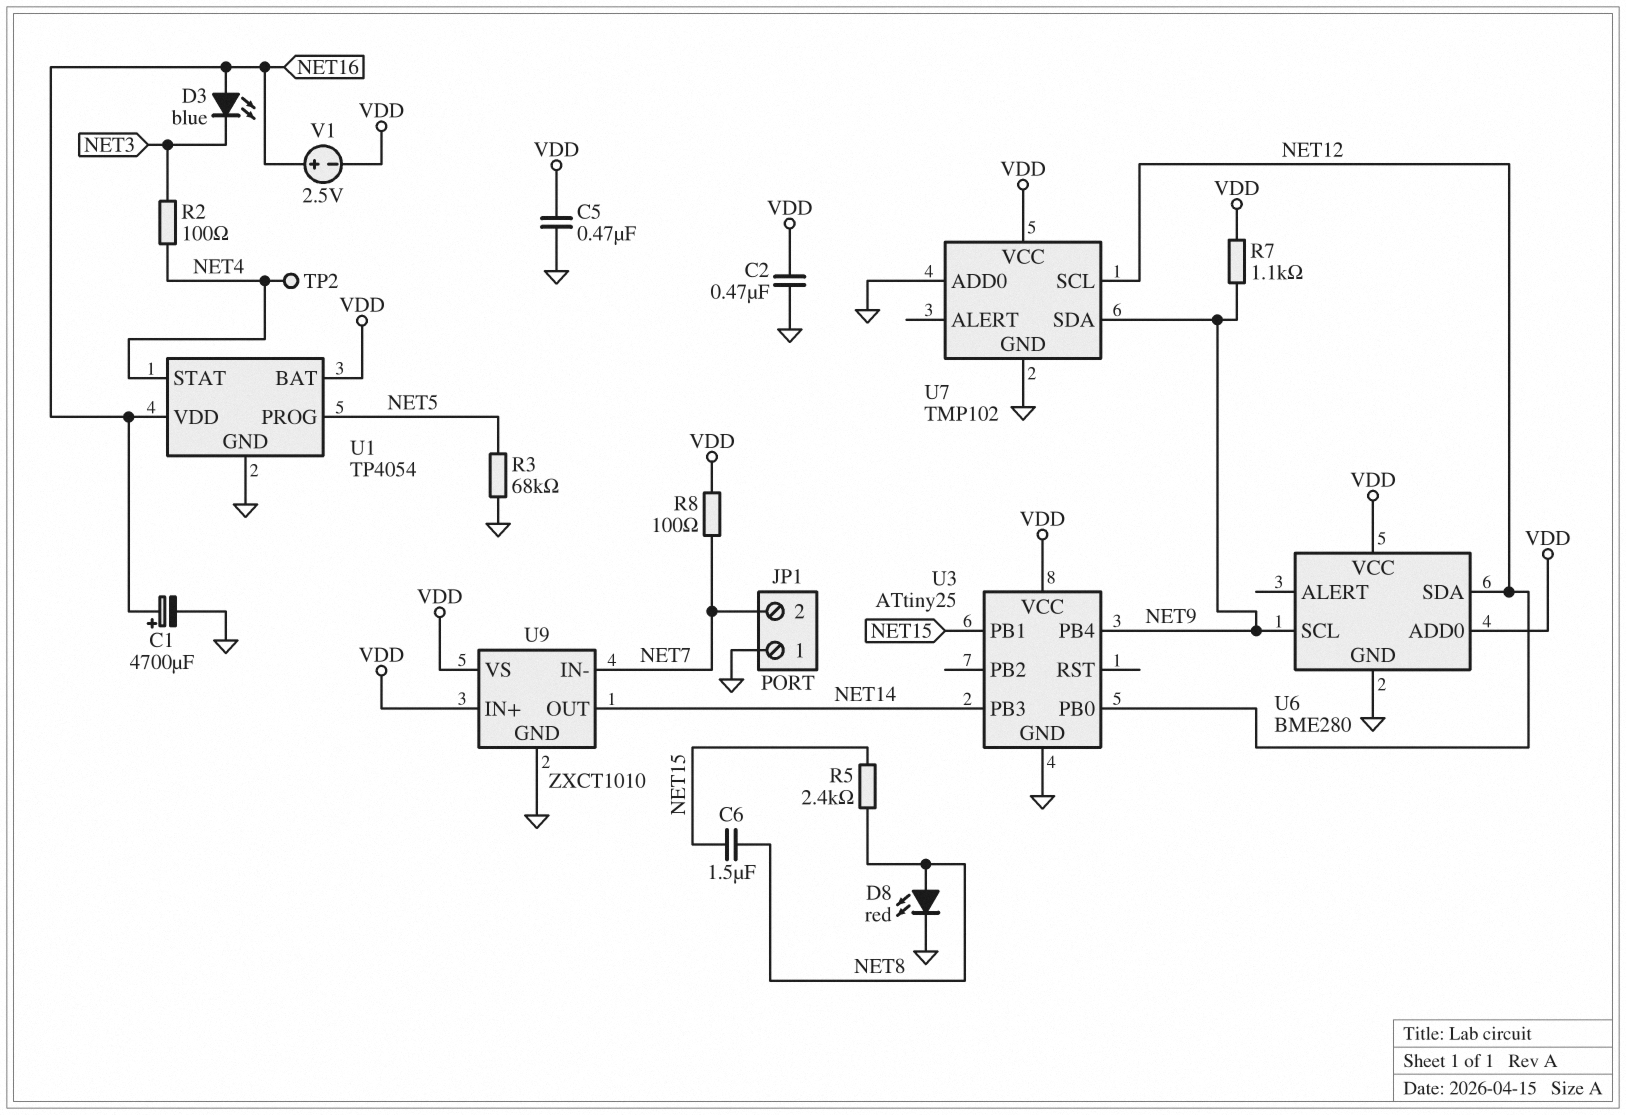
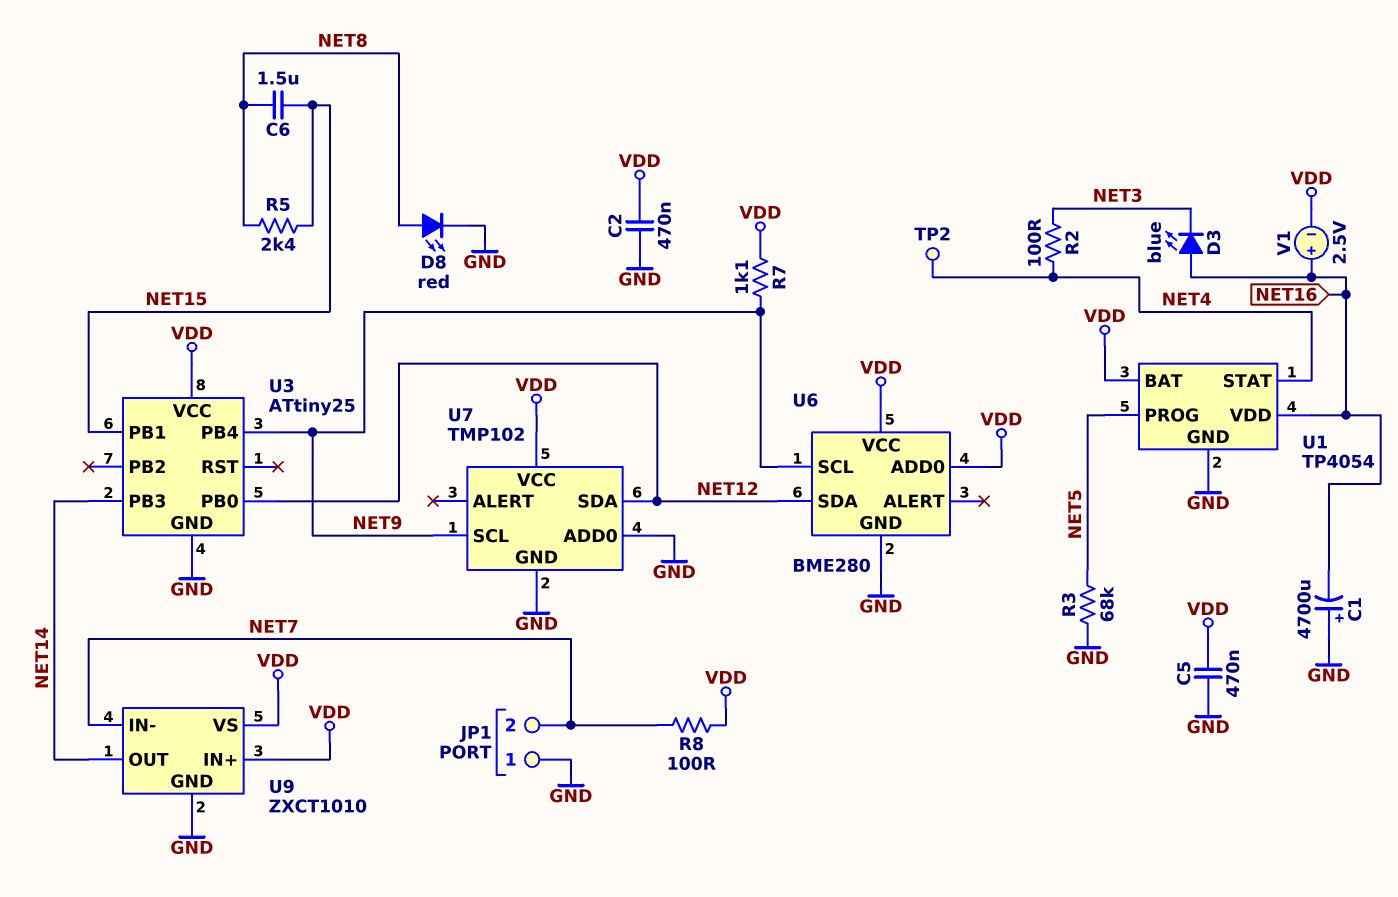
C1: 4700uF (plus NET16, minus GND) -> 4700uF (plus GND, minus NET16)
U7 pin SCL: NET12 -> NET9
U7 pin SDA: NET9 -> NET12

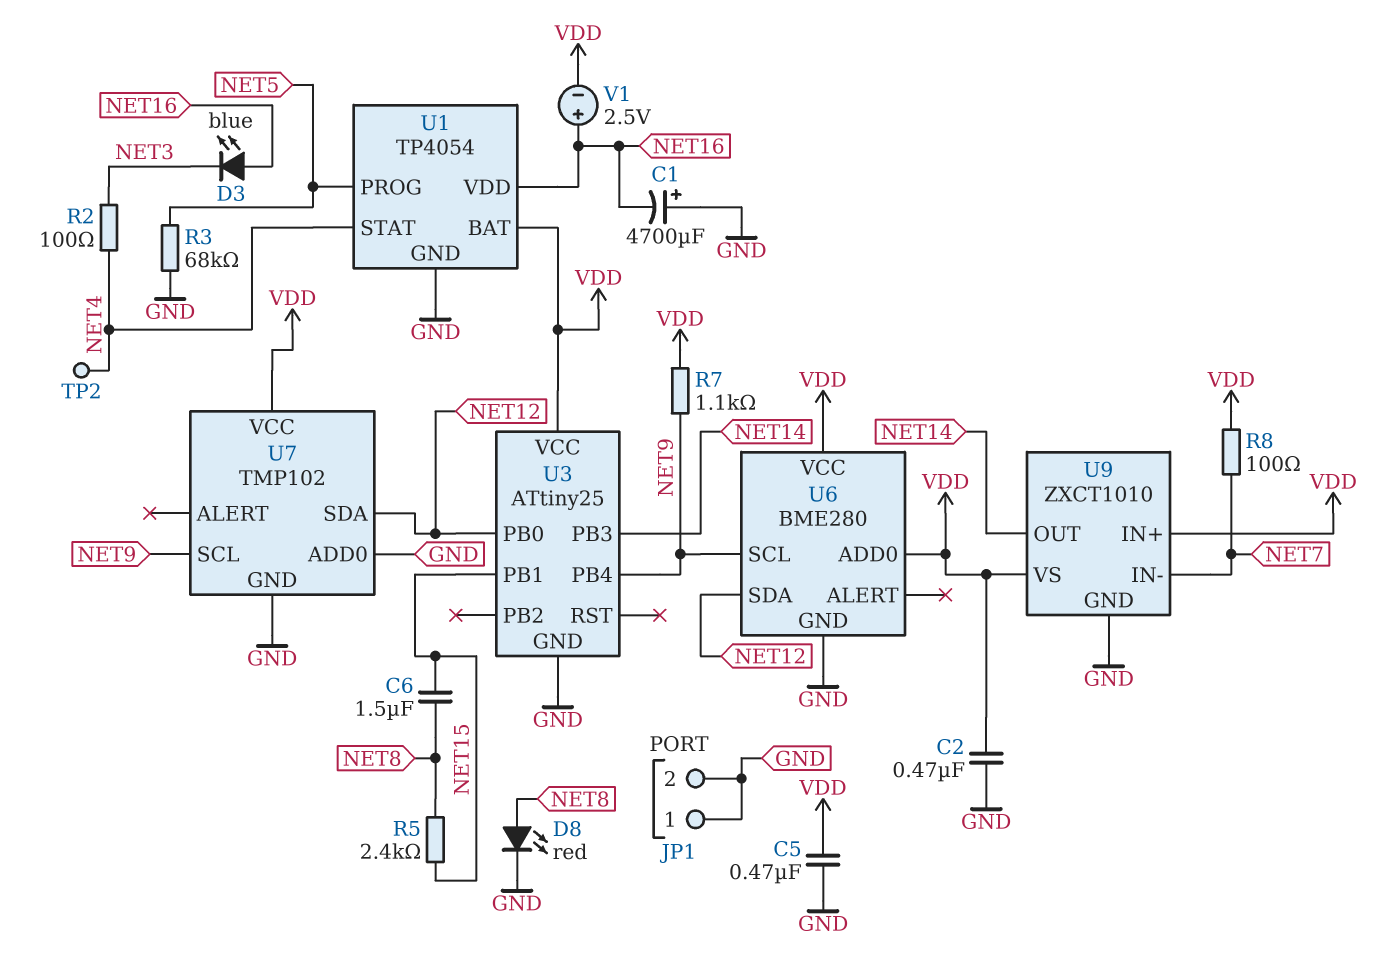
JP1 pin 2: NET7 -> GND

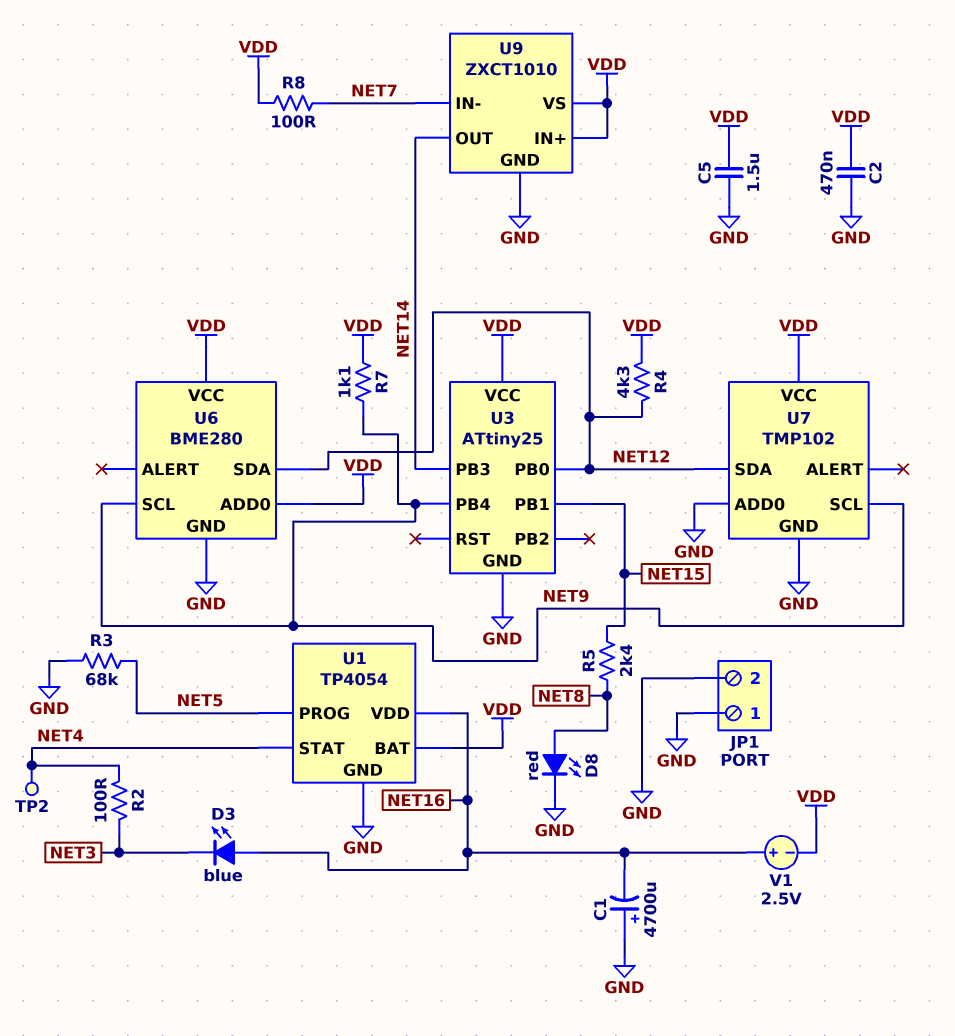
C5: 470nF (GND, VDD) -> 1.5uF (GND, VDD)
C6: 1.5uF (NET8, NET15) -> none
R4: none -> 4.3k (NET12, VDD)

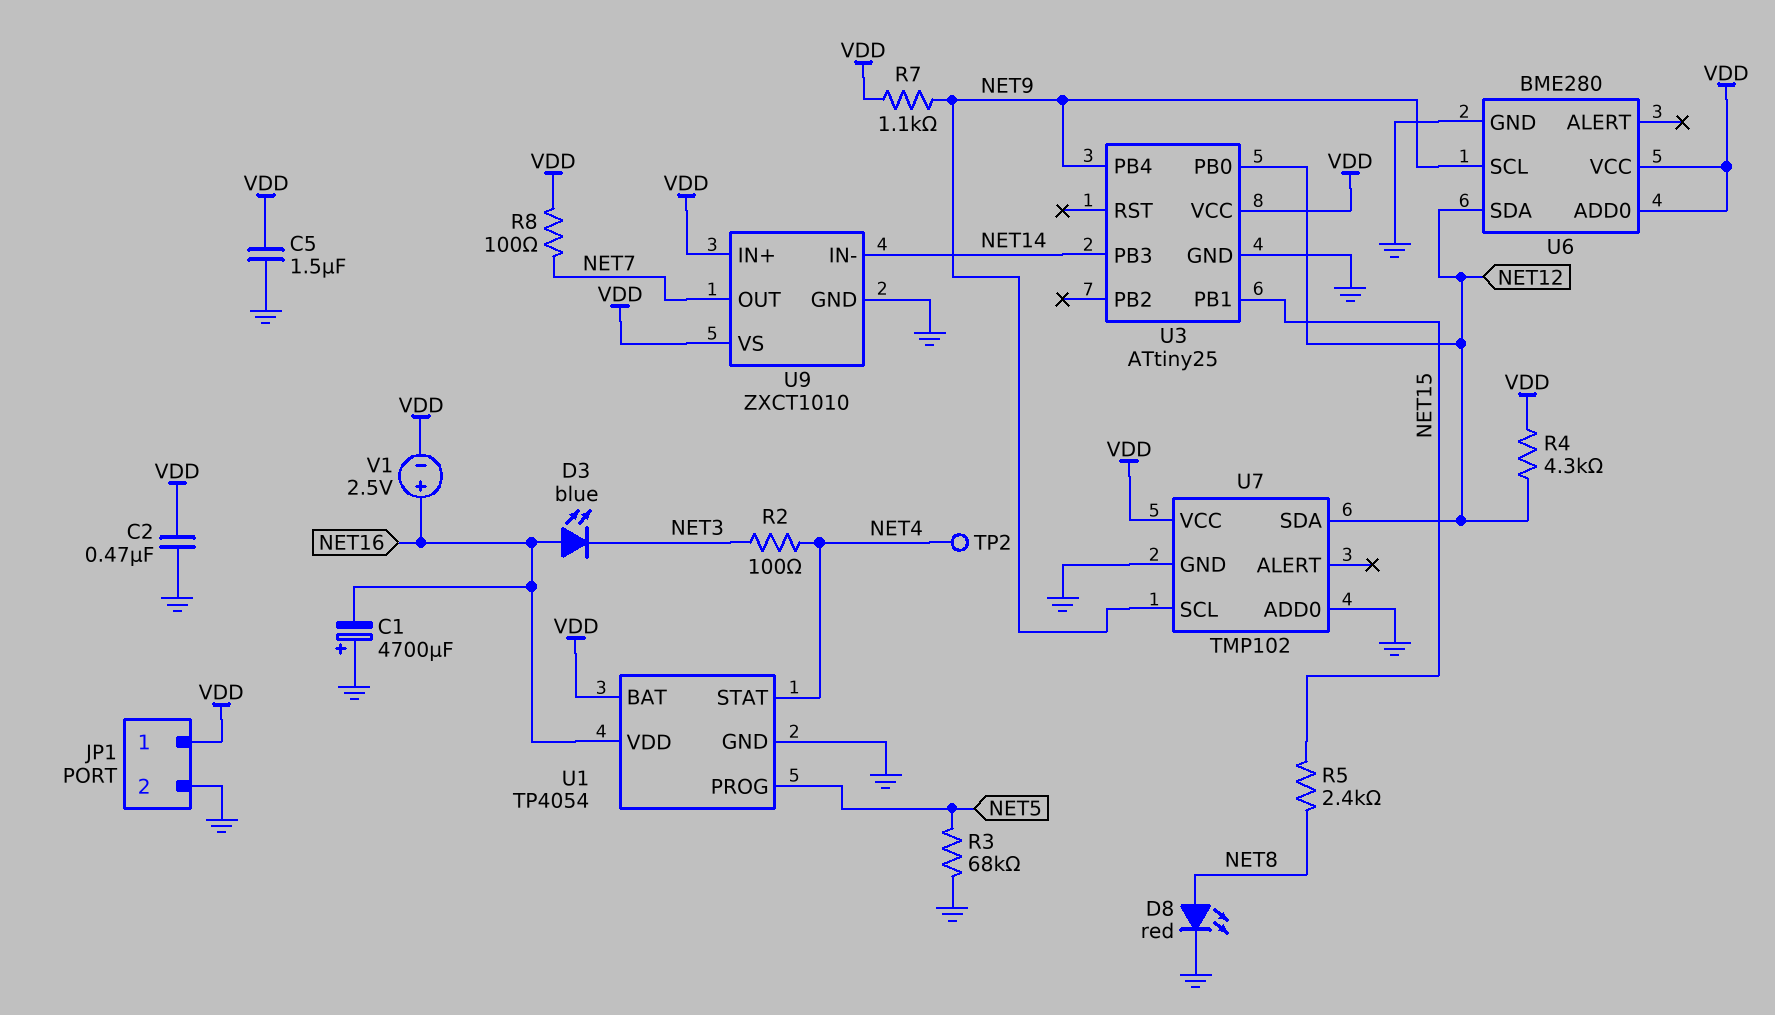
JP1 pin 1: GND -> VDD
U9 pin IN-: NET7 -> NET14
U9 pin OUT: NET14 -> NET7

